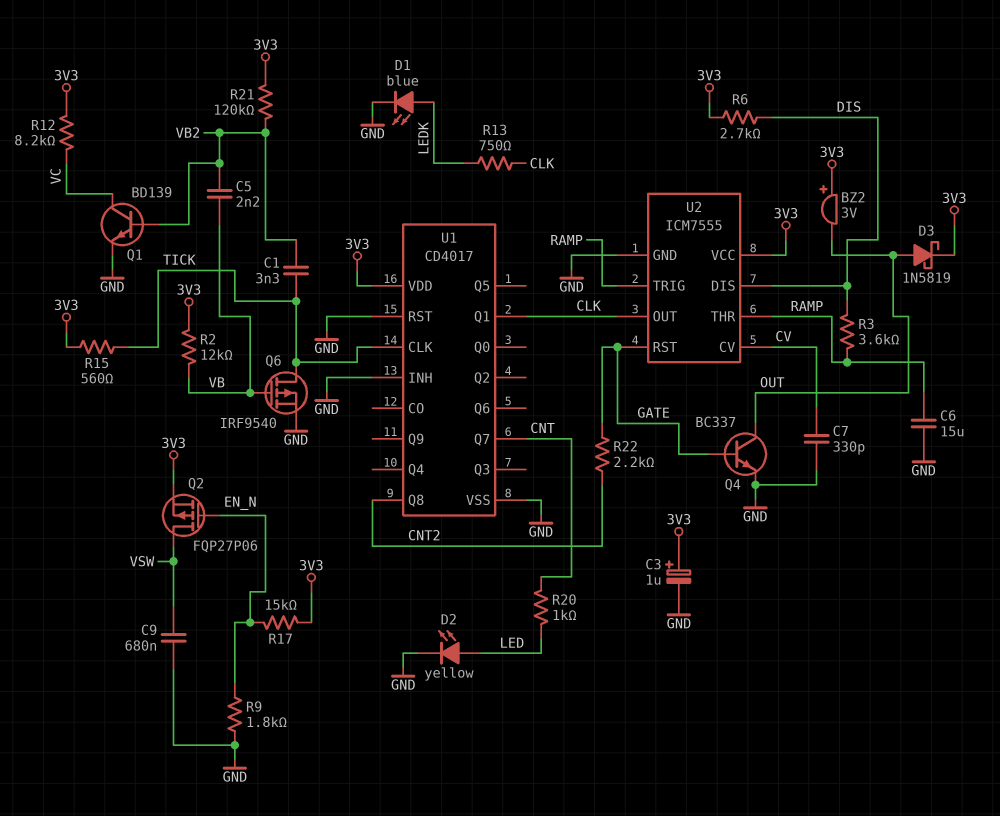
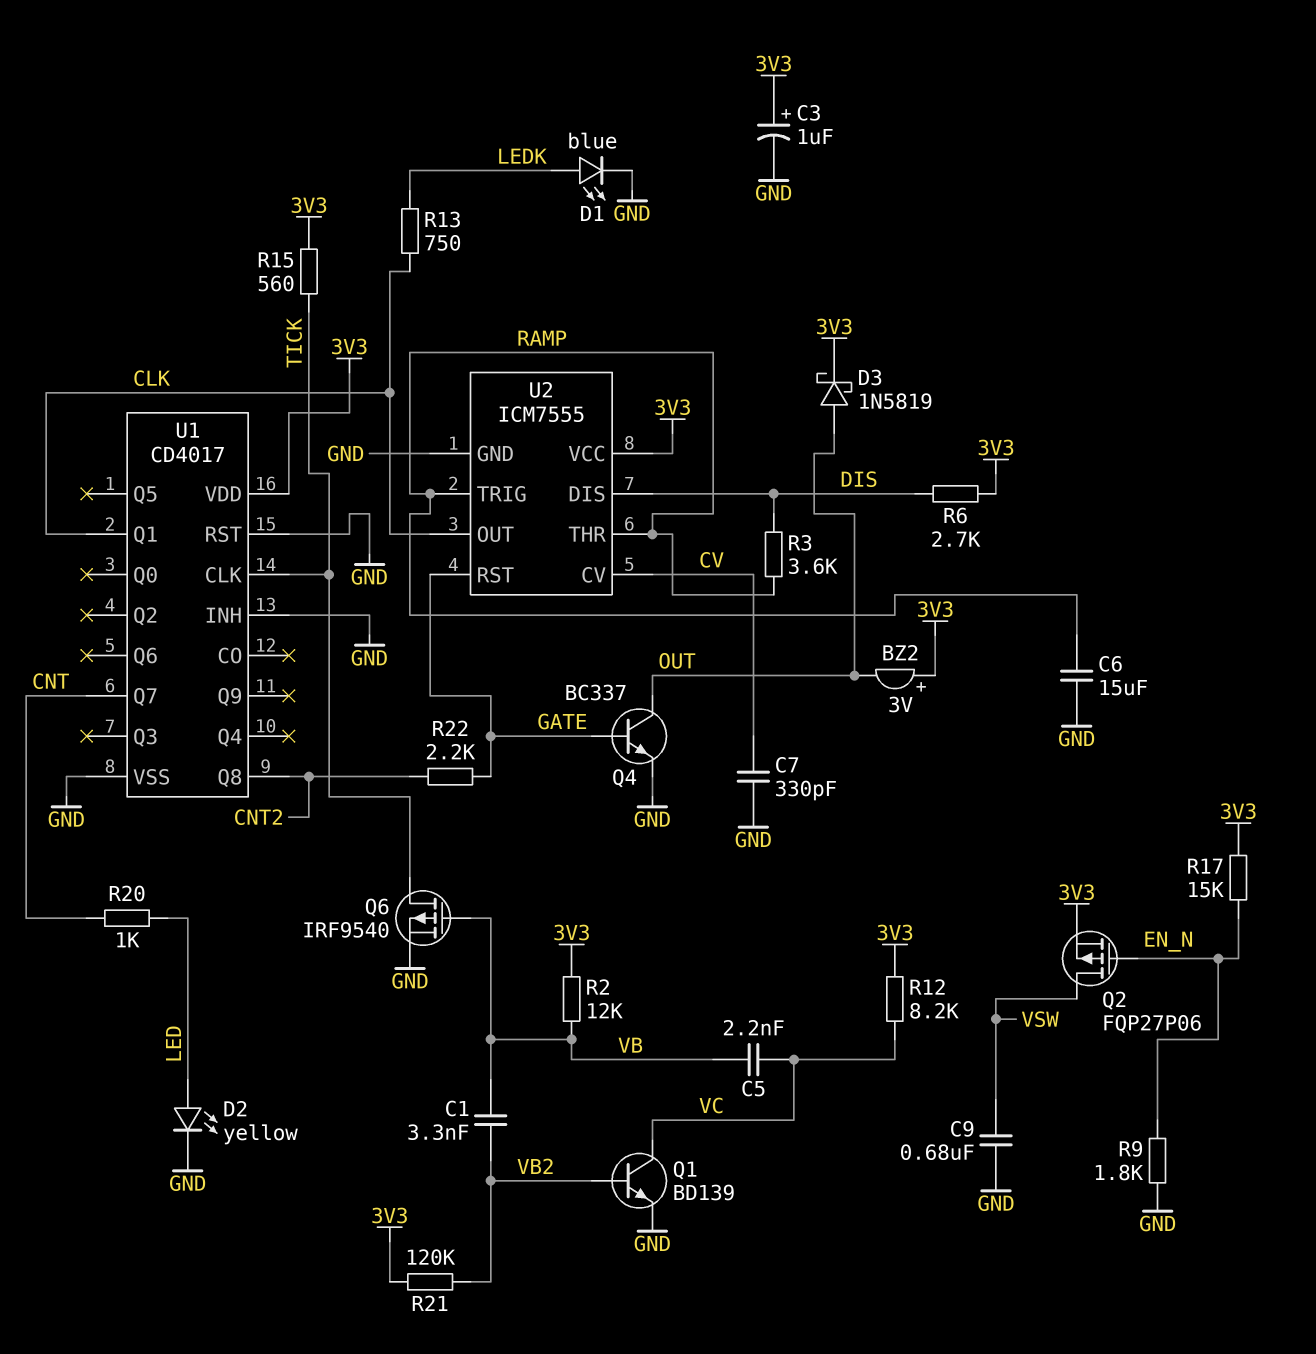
C1: 3.3nF (TICK, VB2) -> 3.3nF (VB, VB2)
C5: 2.2nF (VB, VB2) -> 2.2nF (VB, VC)

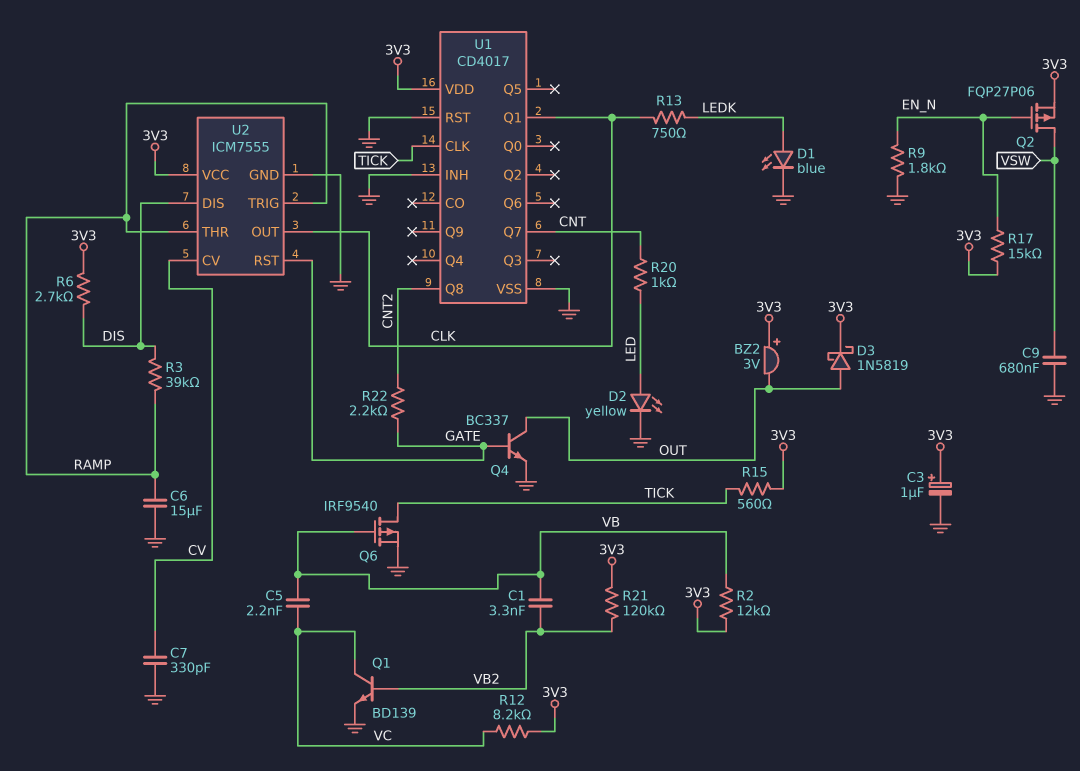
R3: 3.6k (DIS, RAMP) -> 39k (DIS, RAMP)

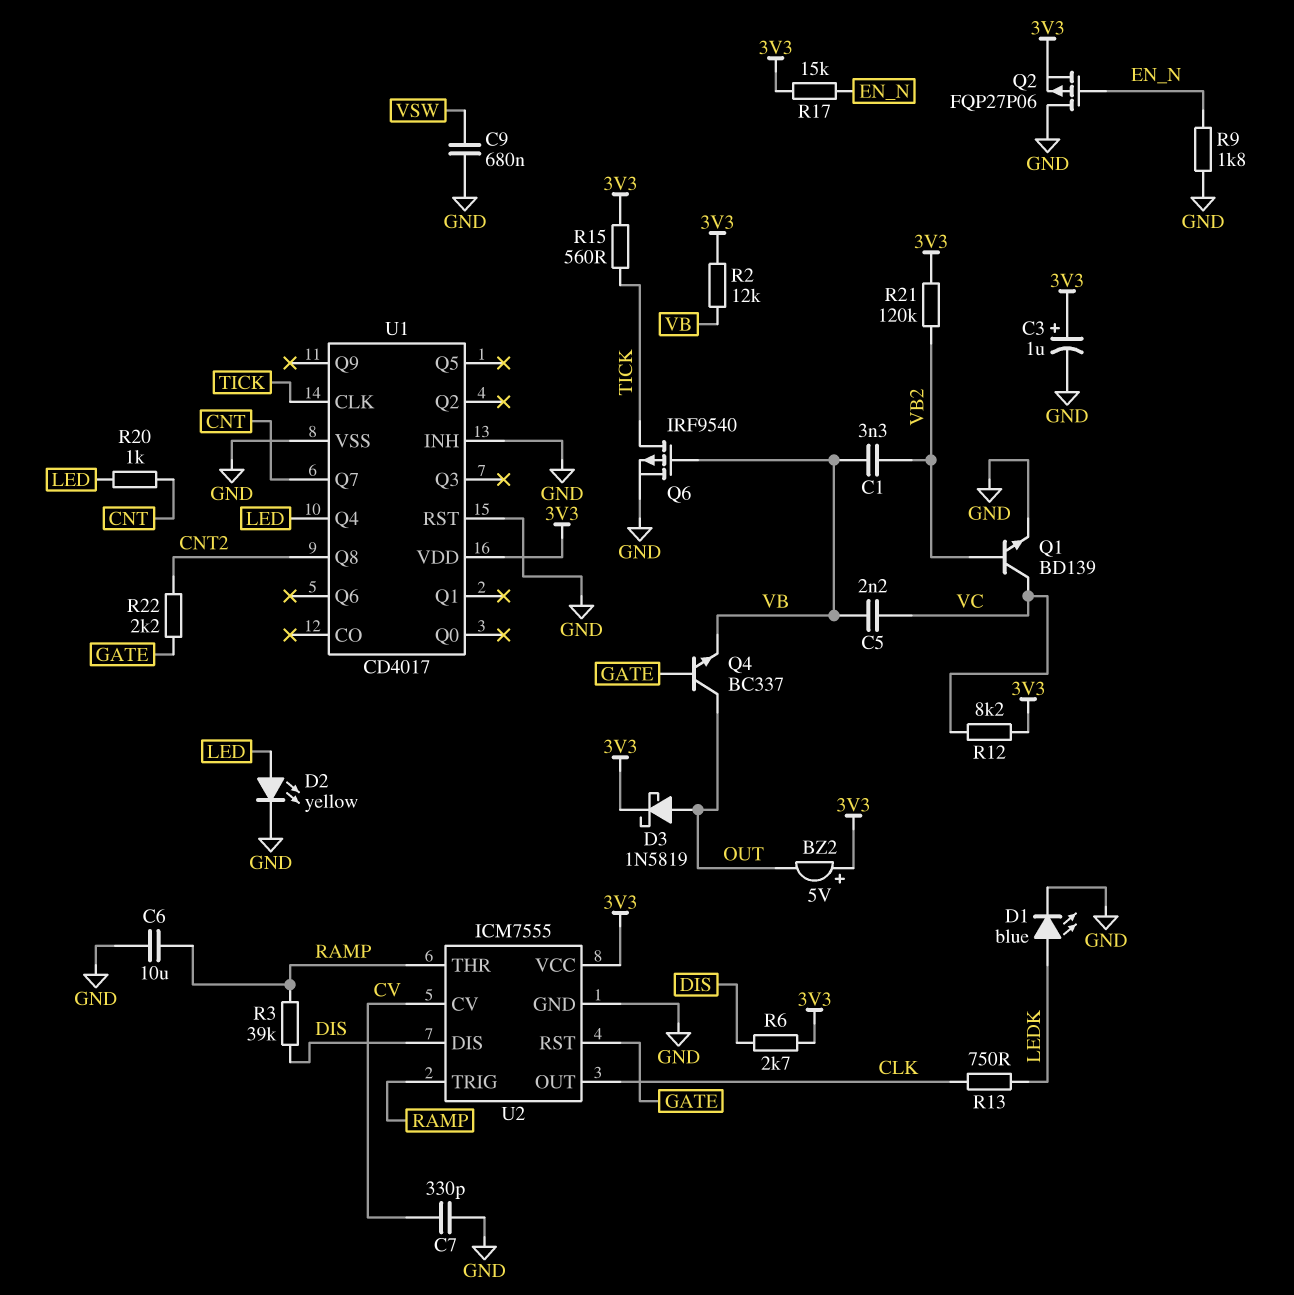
BZ2: buzzer 3V (plus 3V3, minus OUT) -> buzzer 5V (plus 3V3, minus OUT)
C6: 15uF (GND, RAMP) -> 10uF (GND, RAMP)
Q2: PMOS FQP27P06 (G EN_N, D VSW, S 3V3) -> PMOS FQP27P06 (G EN_N, D GND, S 3V3)
Q4: NPN BC337 (B GATE, C OUT, E GND) -> NPN BC337 (B GATE, C OUT, E VB)
U1 pin Q1: CLK -> none
U1 pin Q4: none -> LED

